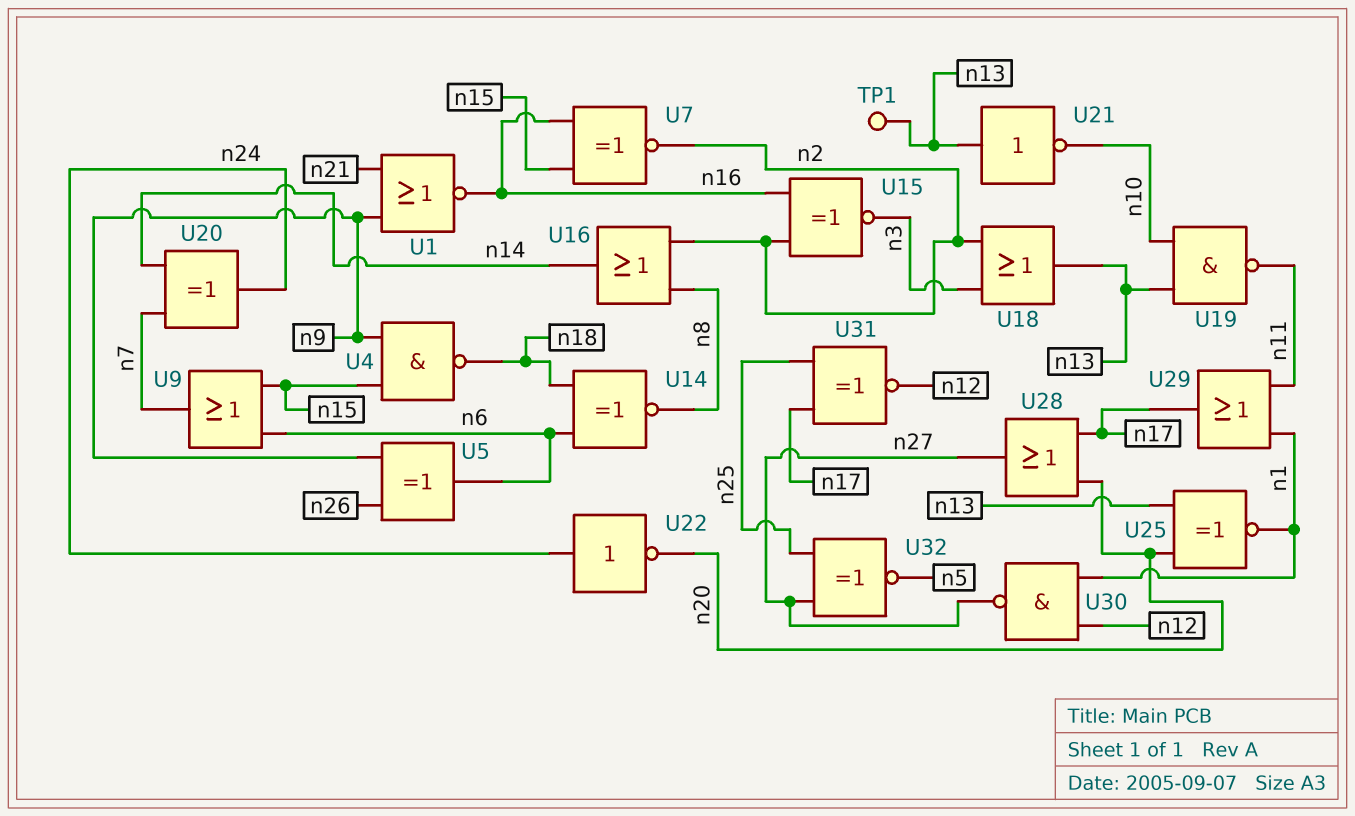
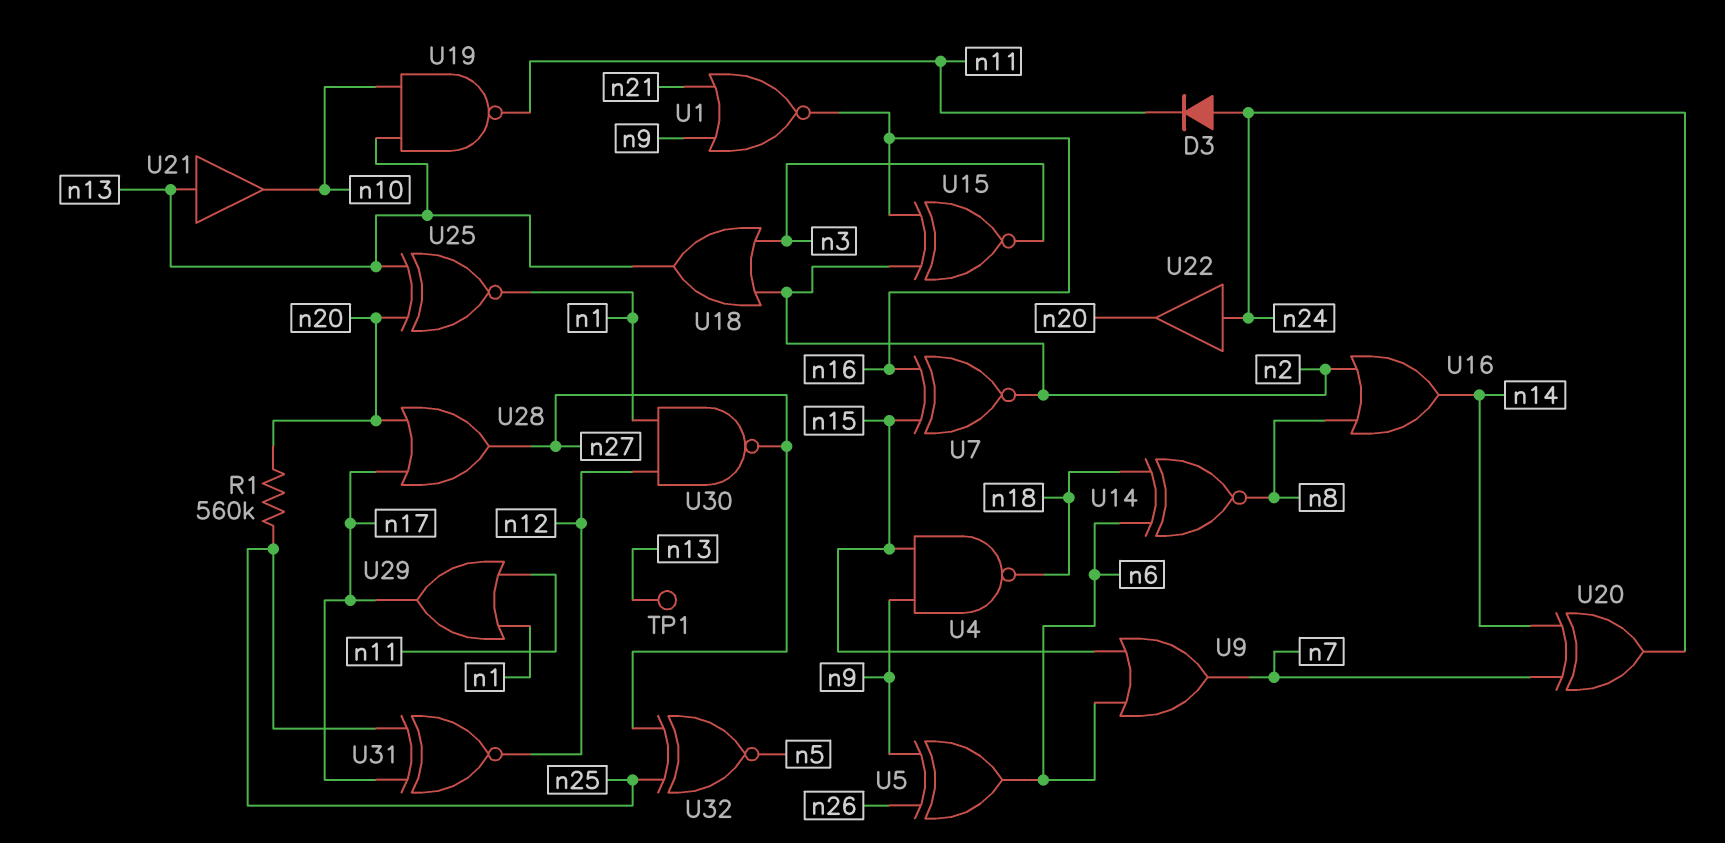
D3: none -> diode (A n24, K n11)
R1: none -> 560k (n20, n25)
U21: NOT (in n13, out n10) -> buffer (in n13, out n10)
U22: NOT (in n24, out n20) -> buffer (in n24, out n20)

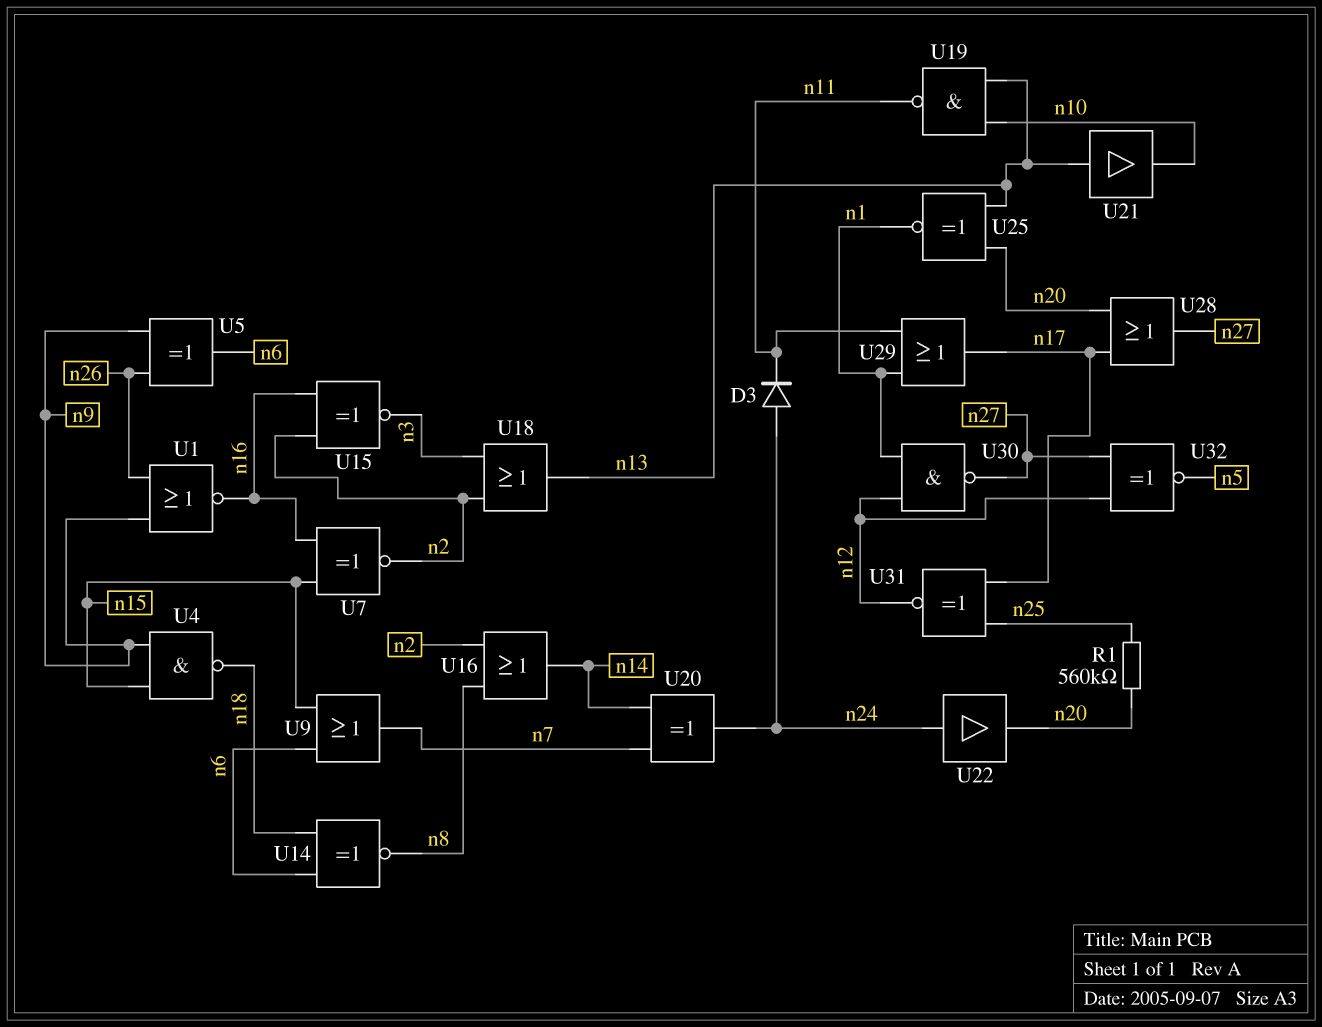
TP1: test point (n13) -> none
U1: NOR (in n9, in n21, out n16) -> NOR (in n9, in n26, out n16)
U32: XNOR (in n25, in n27, out n5) -> XNOR (in n12, in n27, out n5)

